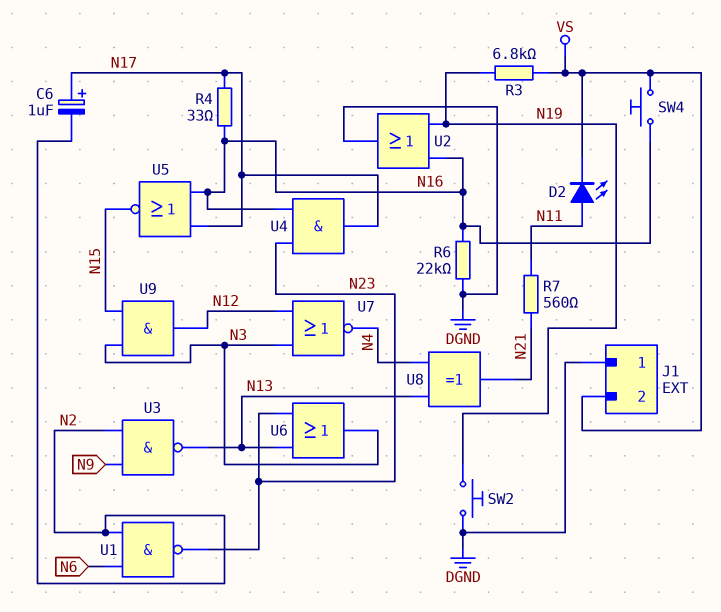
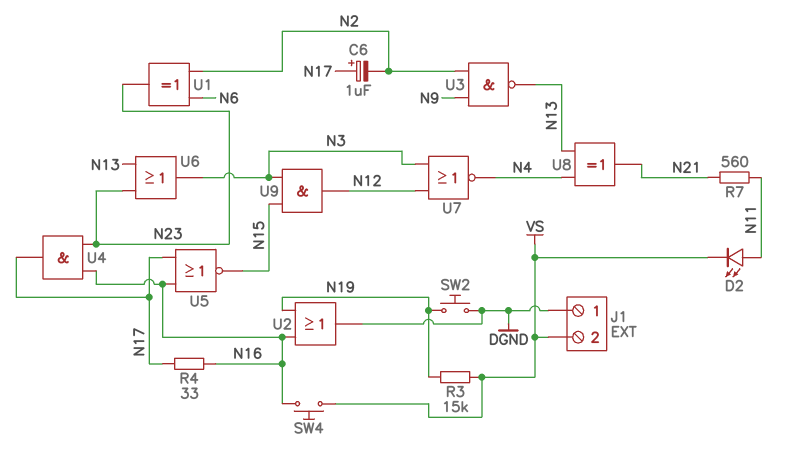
R3: 6.8k (N19, VS) -> 15k (N19, VS)
R6: 22k (DGND, N16) -> none
U1: NAND (in N2, in N6, out N23) -> XOR (in N2, in N6, out N23)

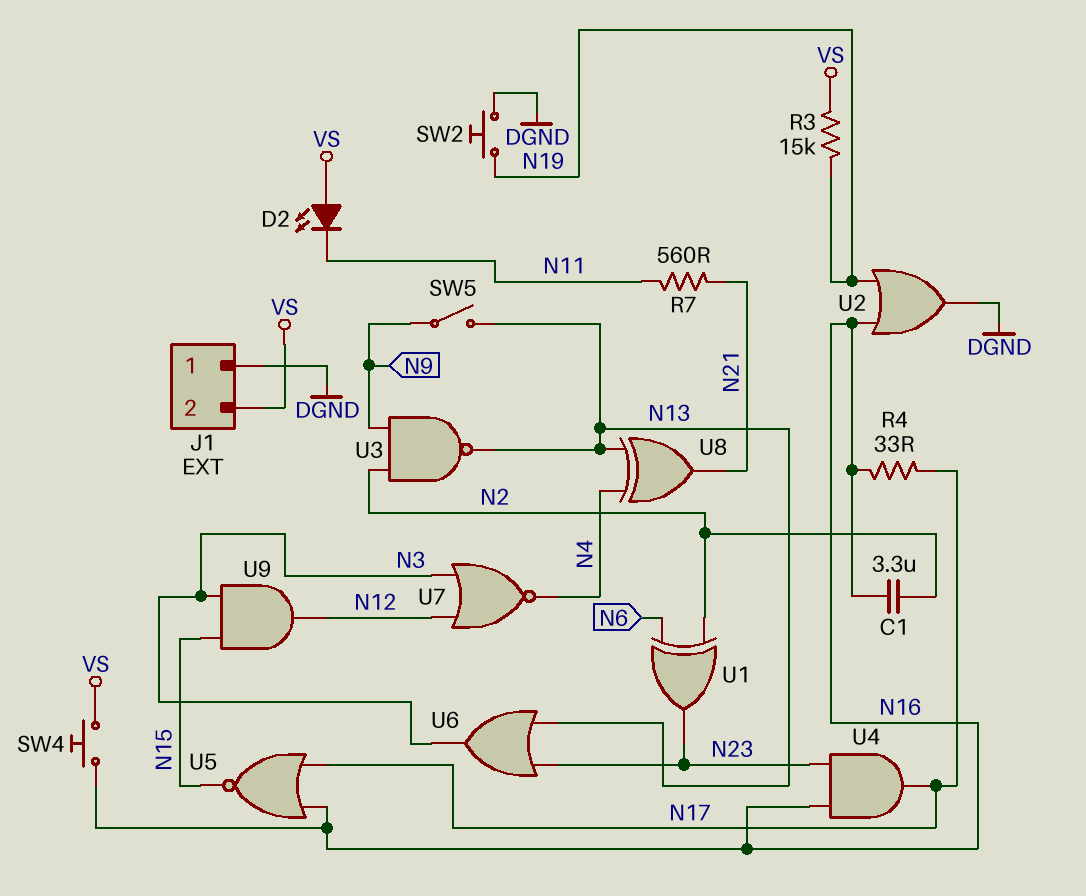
C1: none -> 3.3uF (N2, N16)
C6: 1uF (plus N17, minus N2) -> none
D2: LED (A N11, K VS) -> LED (A VS, K N11)
SW5: none -> switch (N9, N13)

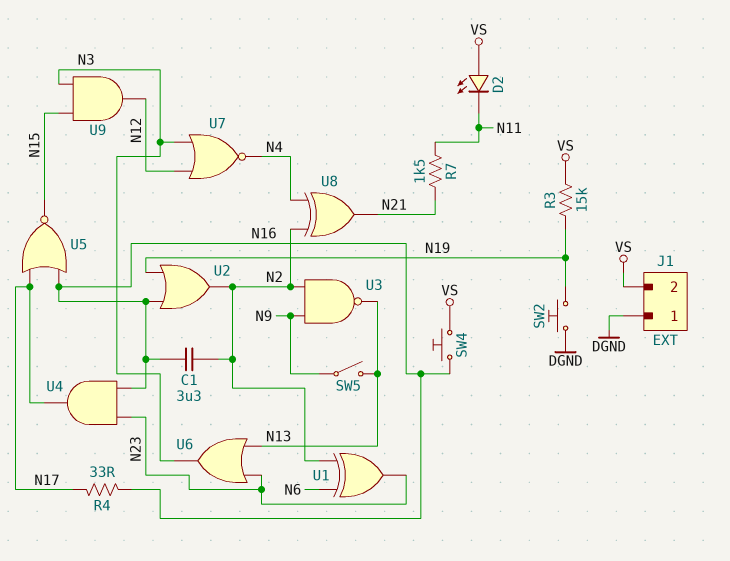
R7: 560 (N11, N21) -> 1.5k (N11, N21)
U2: OR (in N16, in N19, out DGND) -> OR (in N16, in N19, out N2)
U8: XOR (in N4, in N13, out N21) -> XOR (in N2, in N4, out N21)

